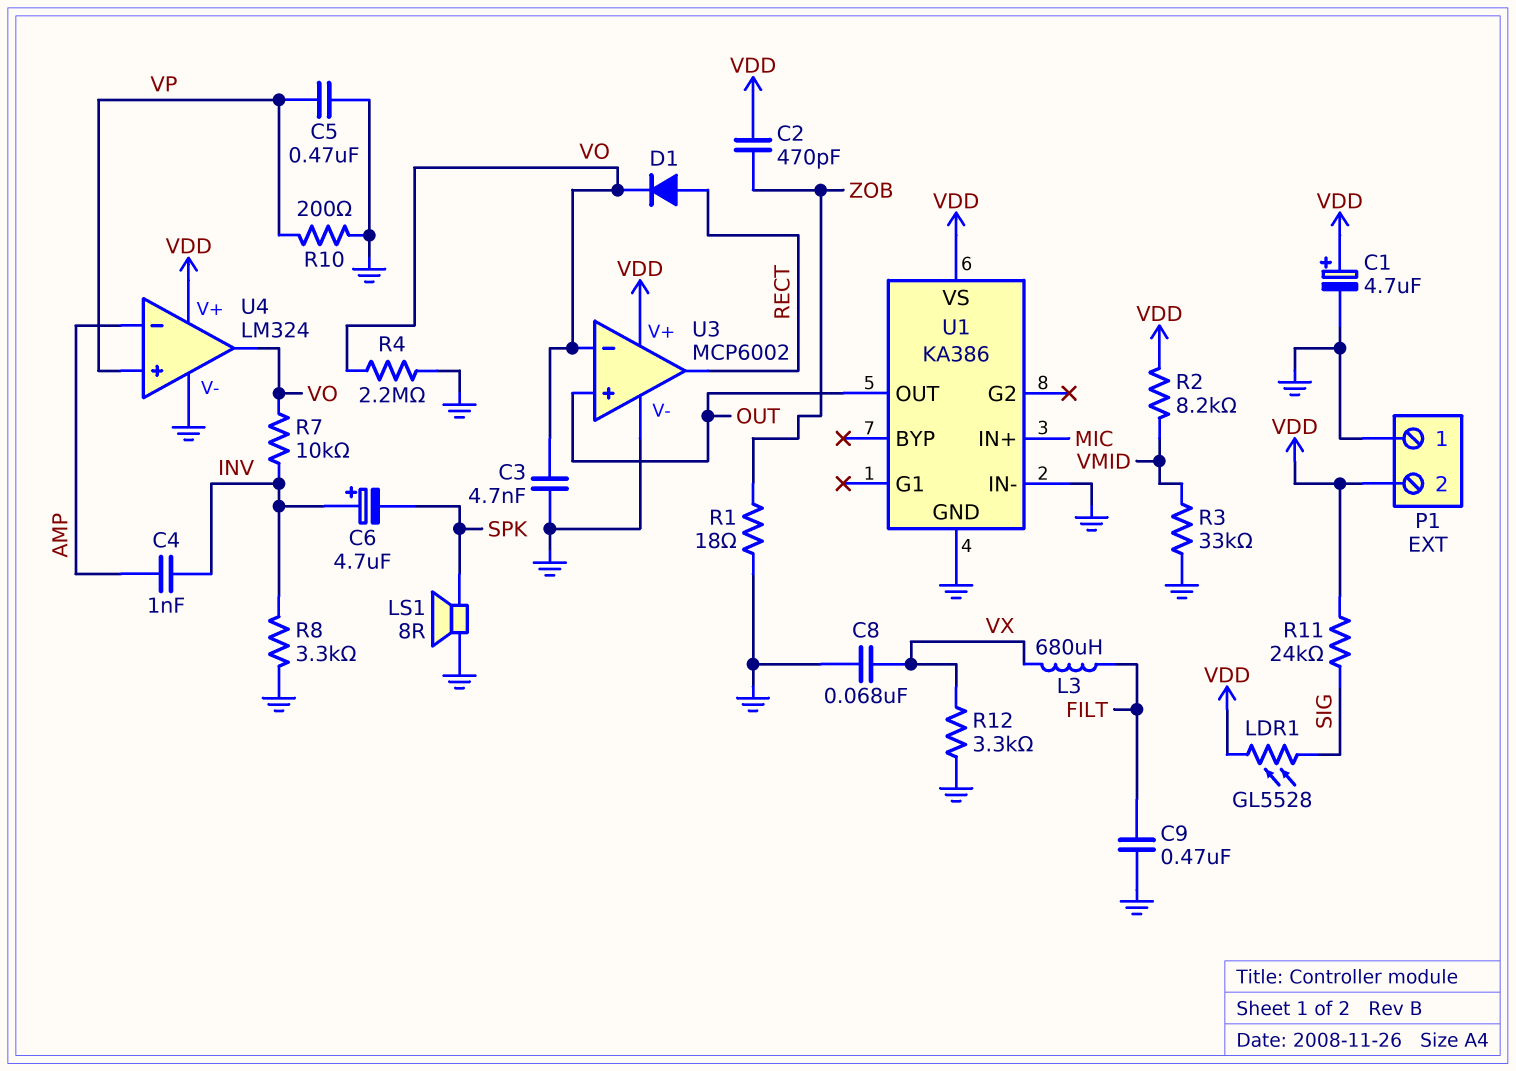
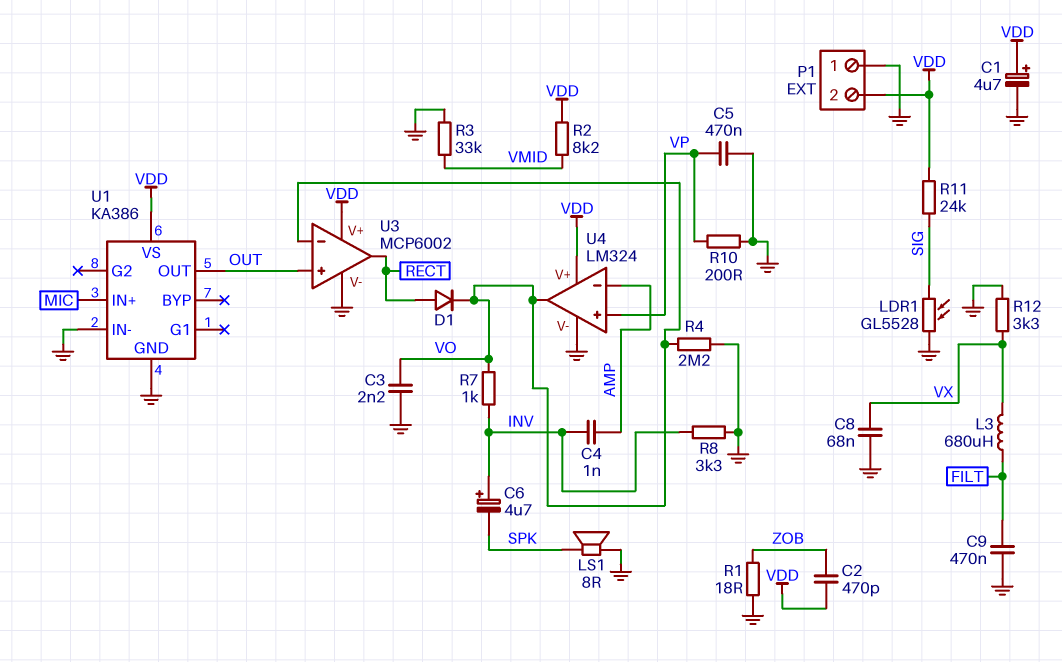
C3: 4.7nF (GND, VO) -> 2.2nF (GND, VO)
LDR1: GL5528 (SIG, VDD) -> GL5528 (GND, SIG)
R7: 10k (INV, VO) -> 1k (INV, VO)

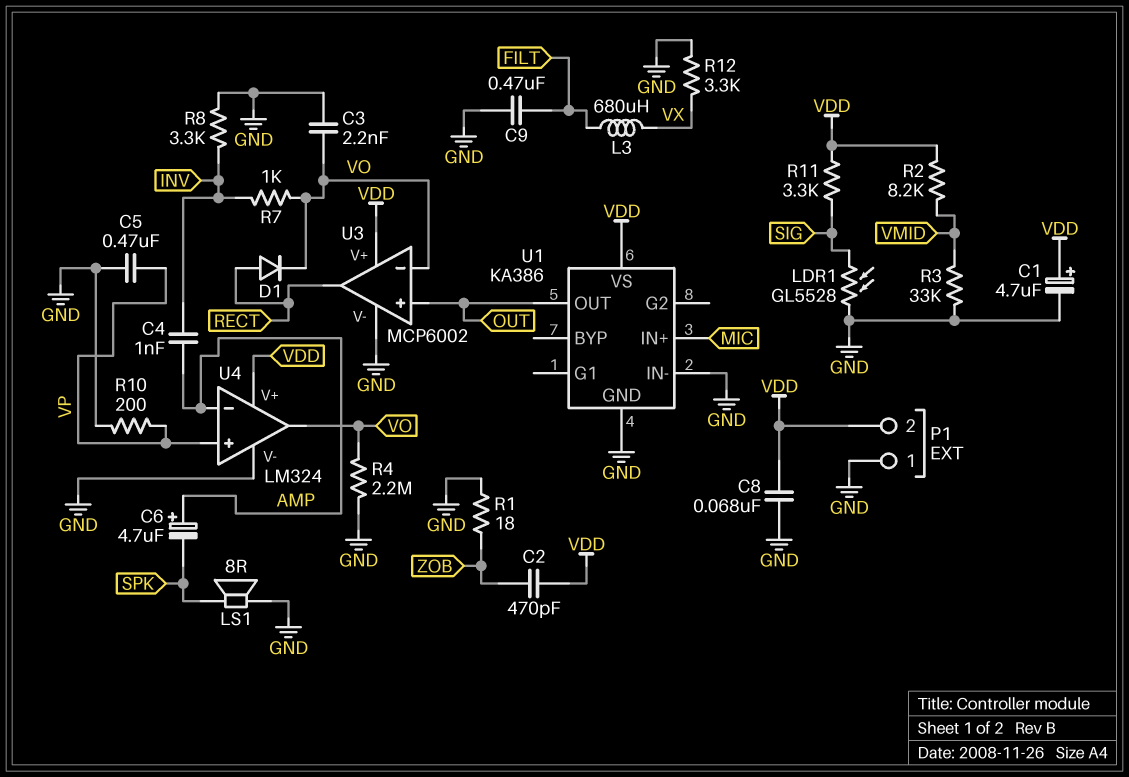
C6: 4.7uF (plus INV, minus SPK) -> 4.7uF (plus AMP, minus SPK)
C8: 68nF (GND, VX) -> 68nF (GND, VDD)
R11: 24k (SIG, VDD) -> 3.3k (SIG, VDD)

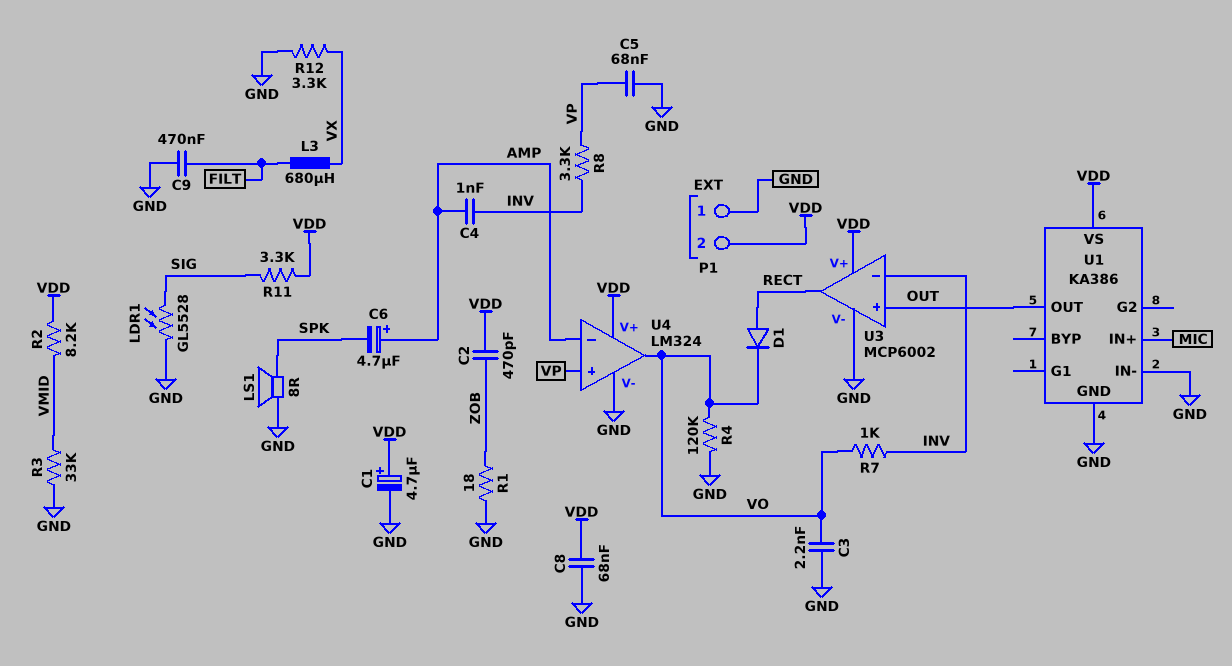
C5: 470nF (GND, VP) -> 68nF (GND, VP)
R4: 2.2M (GND, VO) -> 120k (GND, VO)
R8: 3.3k (GND, INV) -> 3.3k (INV, VP)
R10: 200 (GND, VP) -> none
U3 pin in-: VO -> INV

